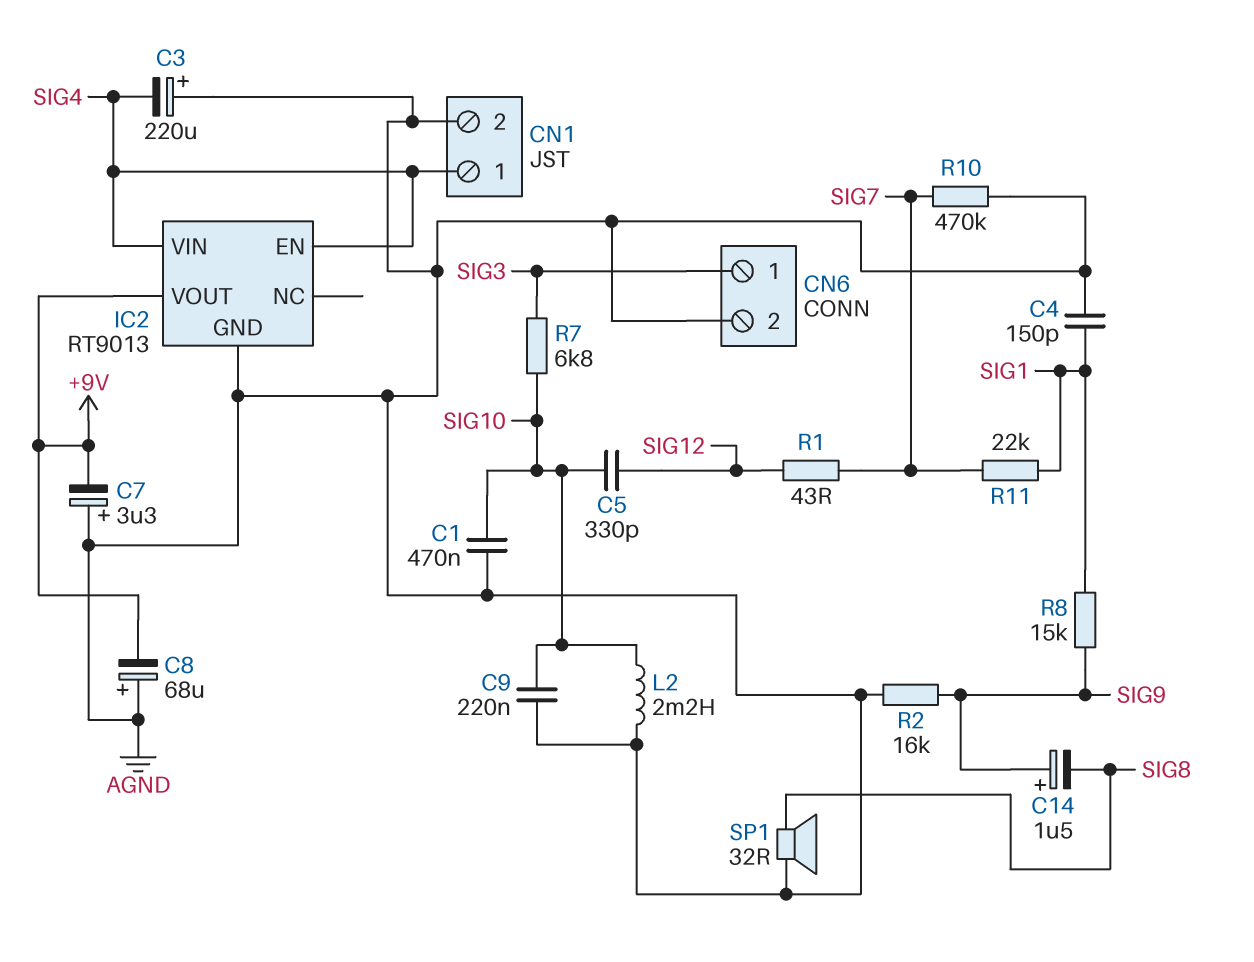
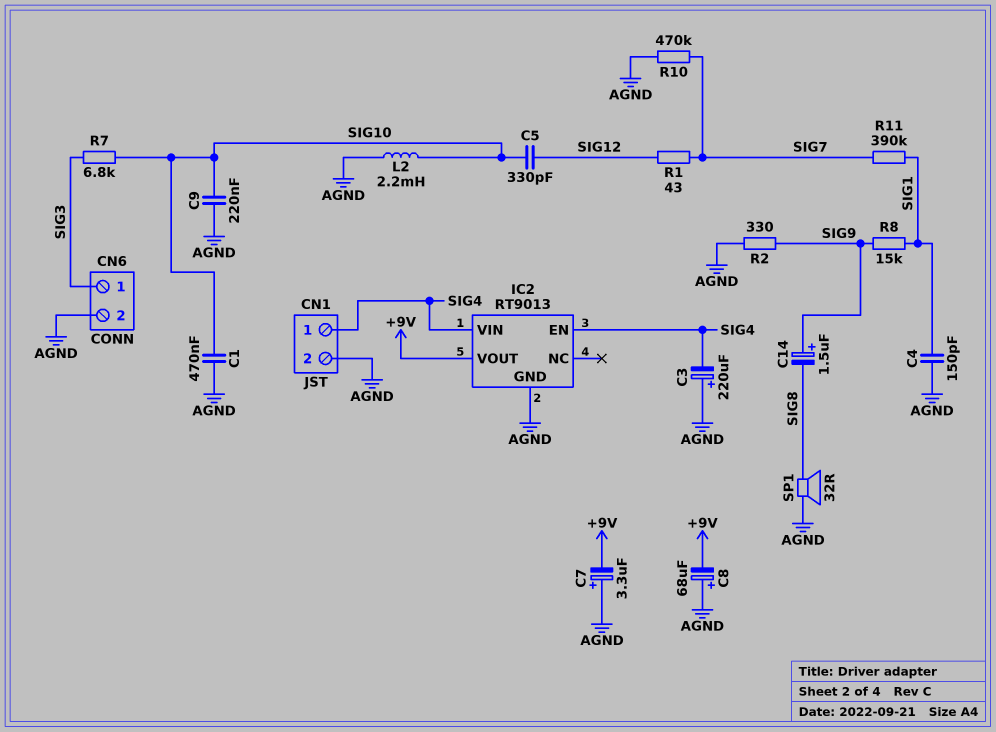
R2: 16k (AGND, SIG9) -> 330 (AGND, SIG9)
R11: 22k (SIG1, SIG7) -> 390k (SIG1, SIG7)

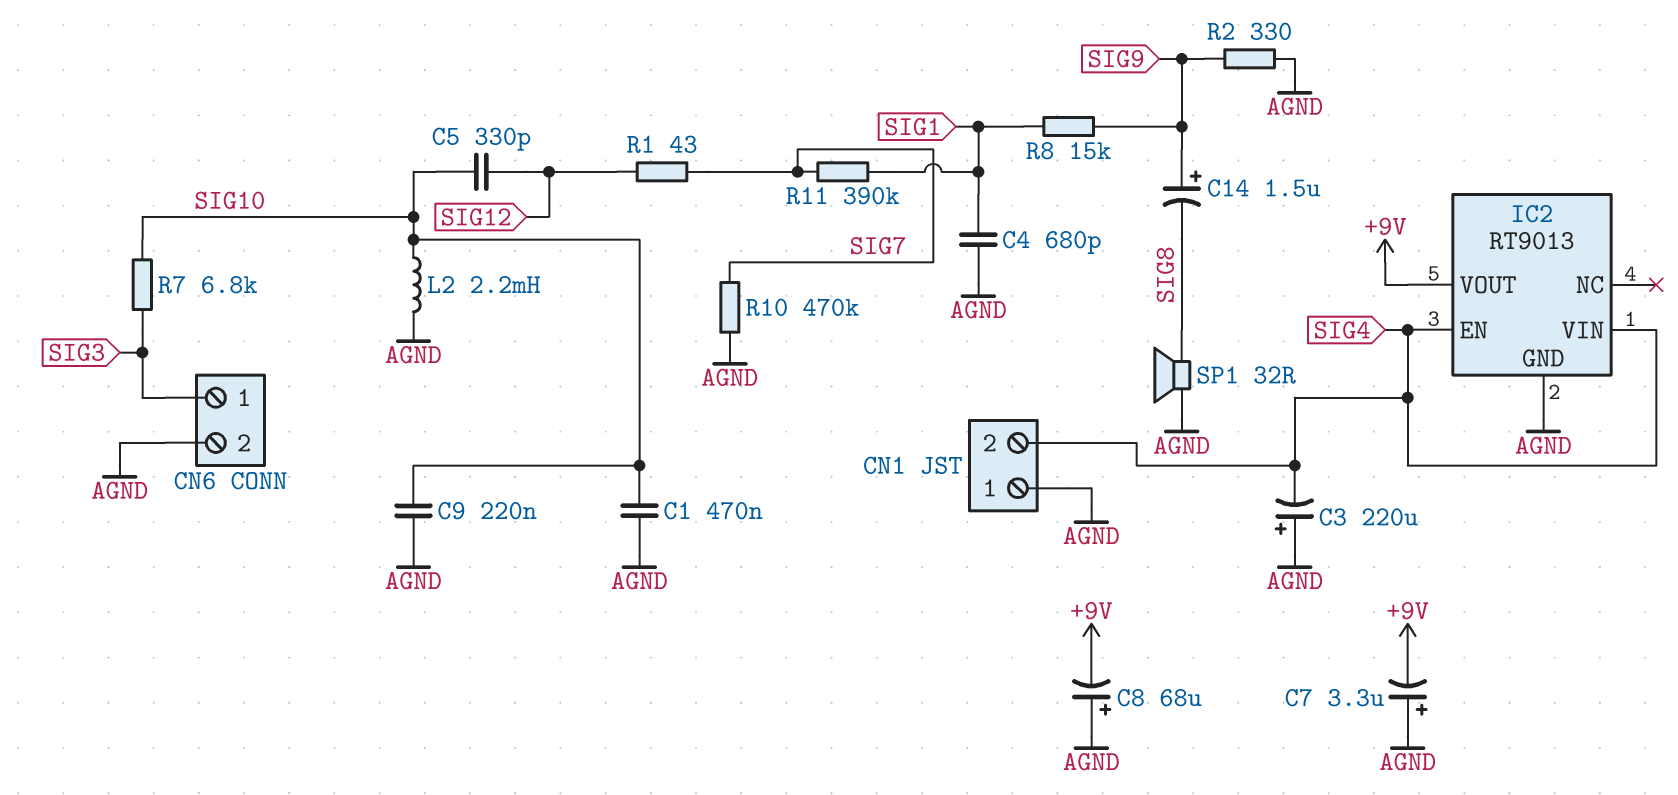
C4: 150pF (AGND, SIG1) -> 680pF (AGND, SIG1)
CN1 pin 1: SIG4 -> AGND
CN1 pin 2: AGND -> SIG4

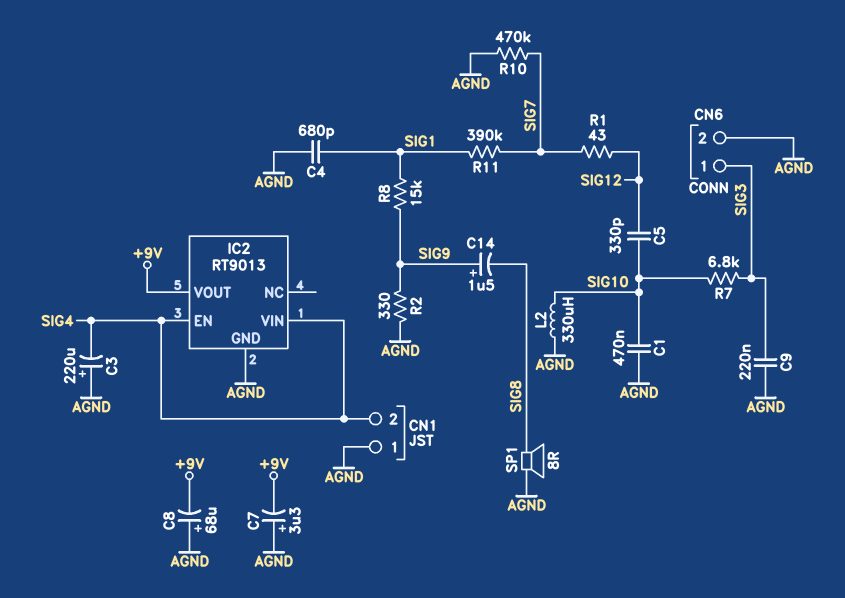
C9: 220nF (AGND, SIG10) -> 220nF (AGND, SIG3)
L2: 2.2mH (AGND, SIG10) -> 330uH (AGND, SIG10)
SP1: speaker 32R (AGND, SIG8) -> speaker 8R (AGND, SIG8)

